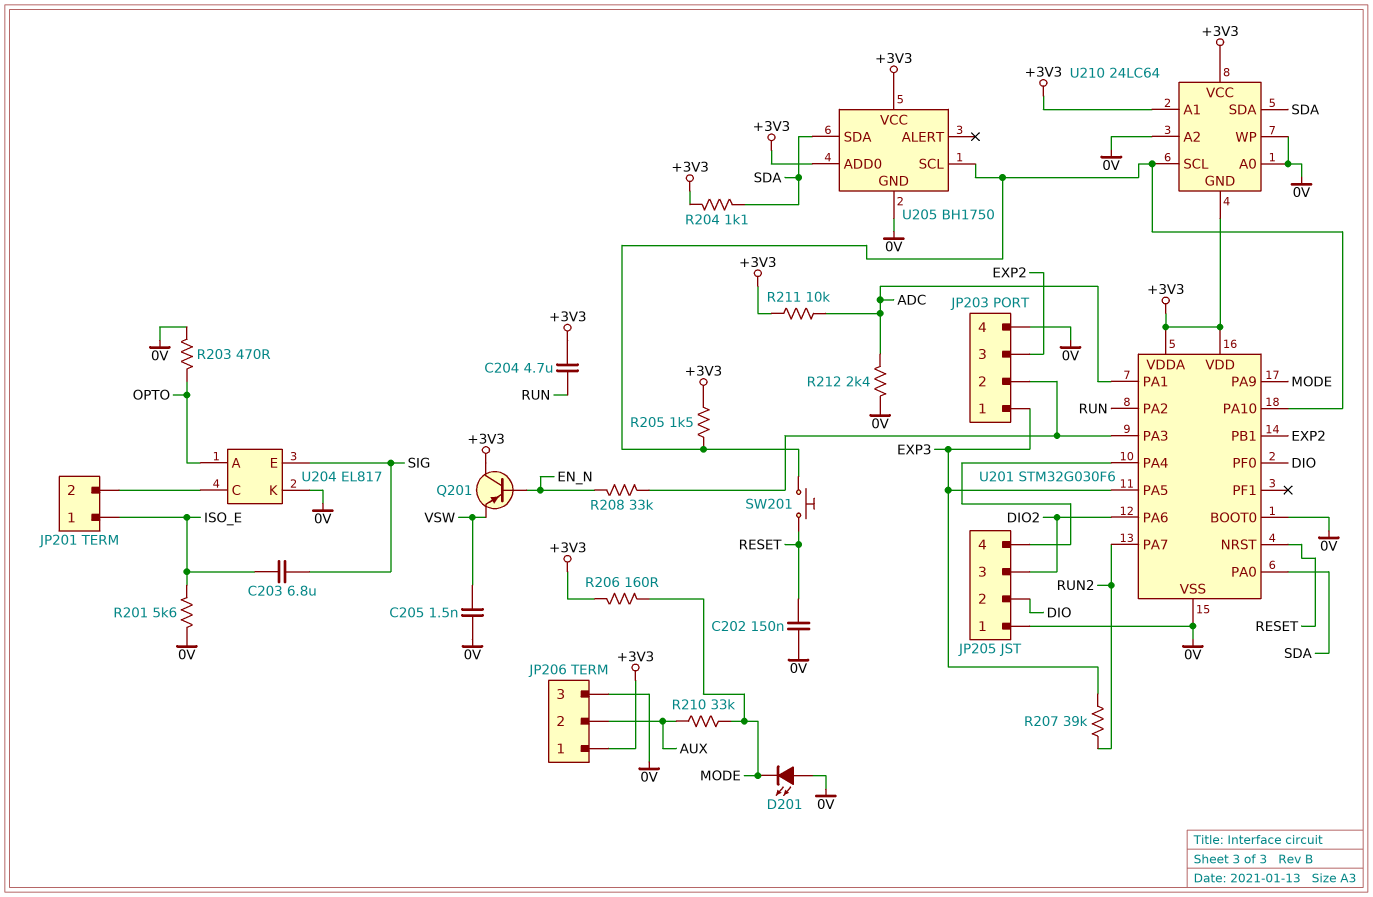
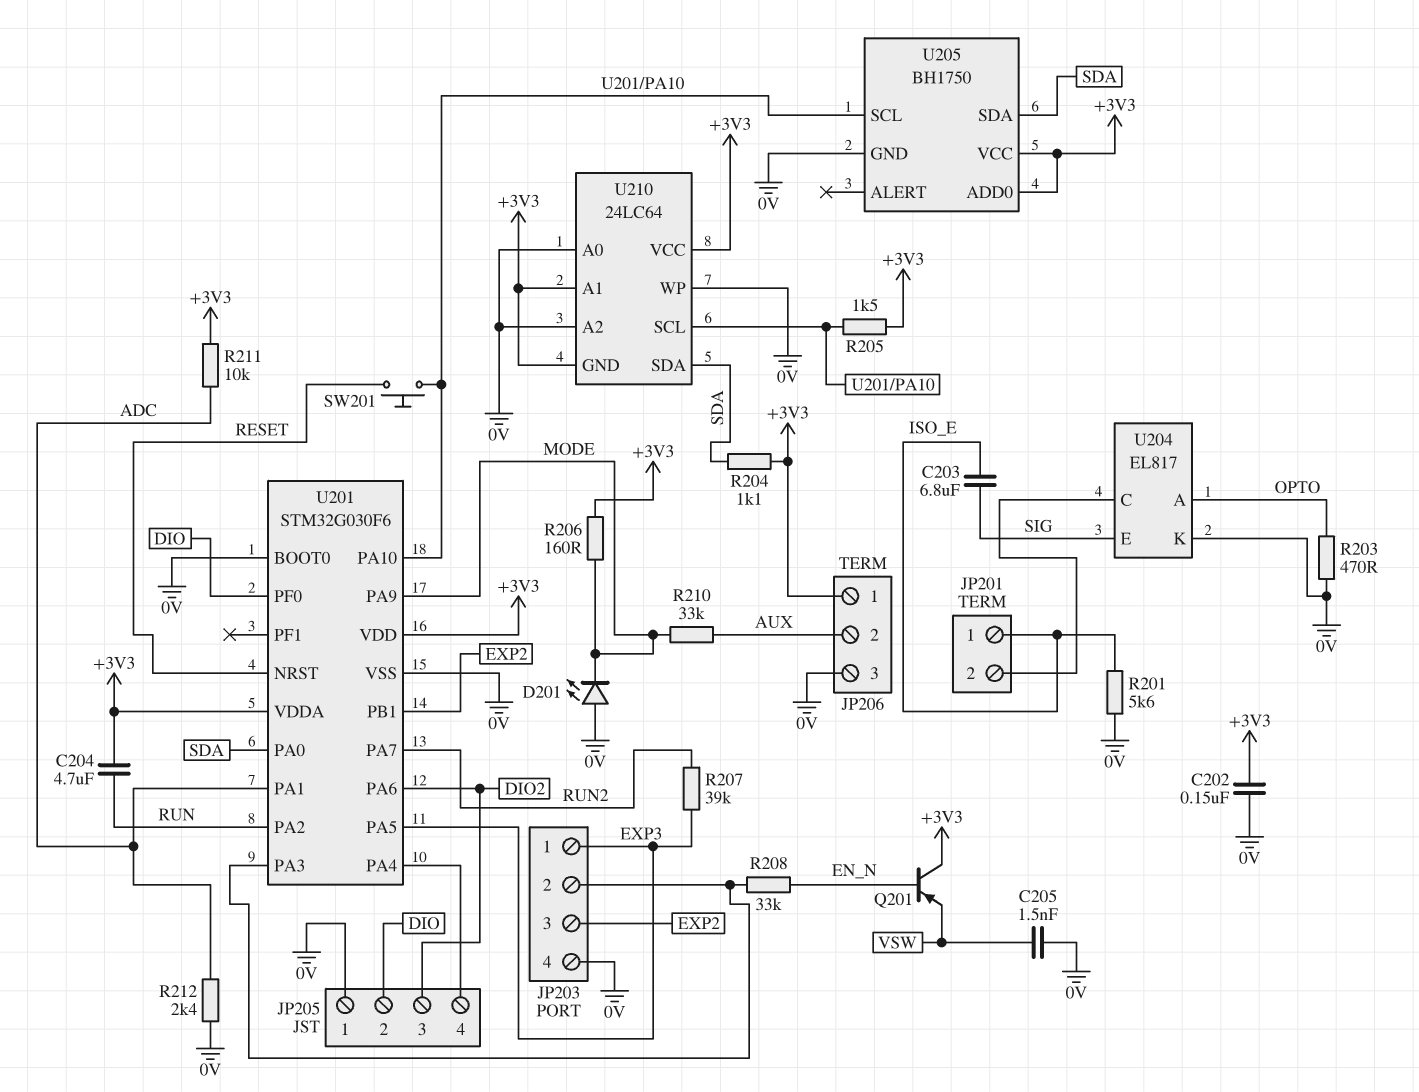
C202: 150nF (0V, RESET) -> 150nF (+3V3, 0V)

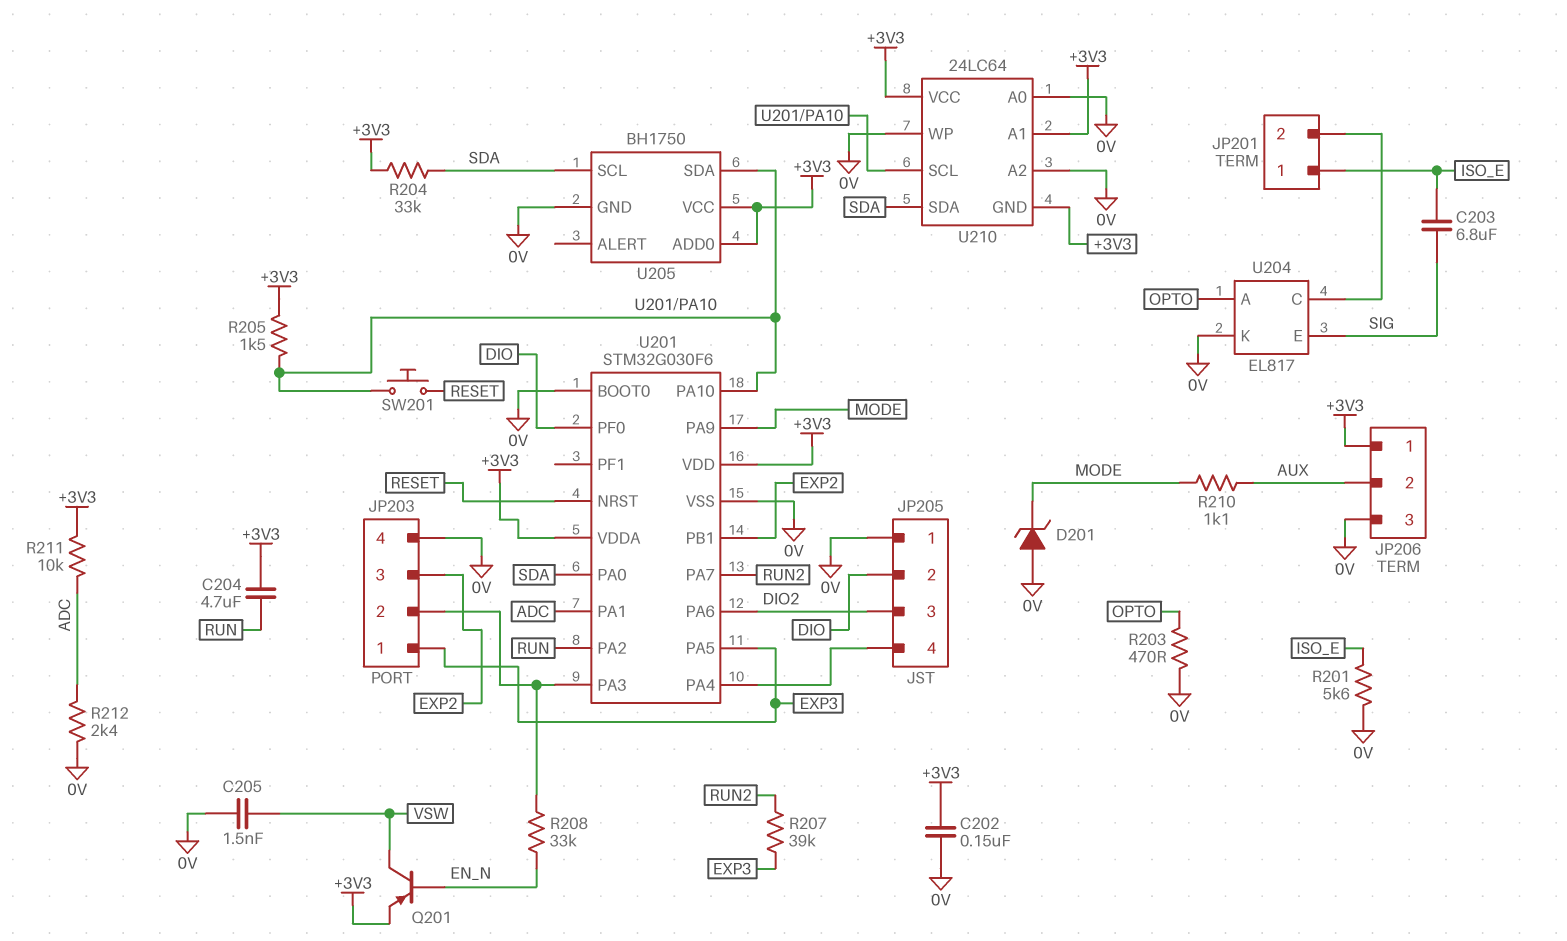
D201: LED (A 0V, K MODE) -> zener (A 0V, K MODE)
Q201: PNP (B EN_N, C +3V3, E VSW) -> PNP (B EN_N, C VSW, E +3V3)
R204: 1.1k (+3V3, SDA) -> 33k (+3V3, SDA)
R206: 160 (+3V3, MODE) -> none
R210: 33k (AUX, MODE) -> 1.1k (AUX, MODE)
U205 pin SCL: U201/PA10 -> SDA
U205 pin SDA: SDA -> U201/PA10

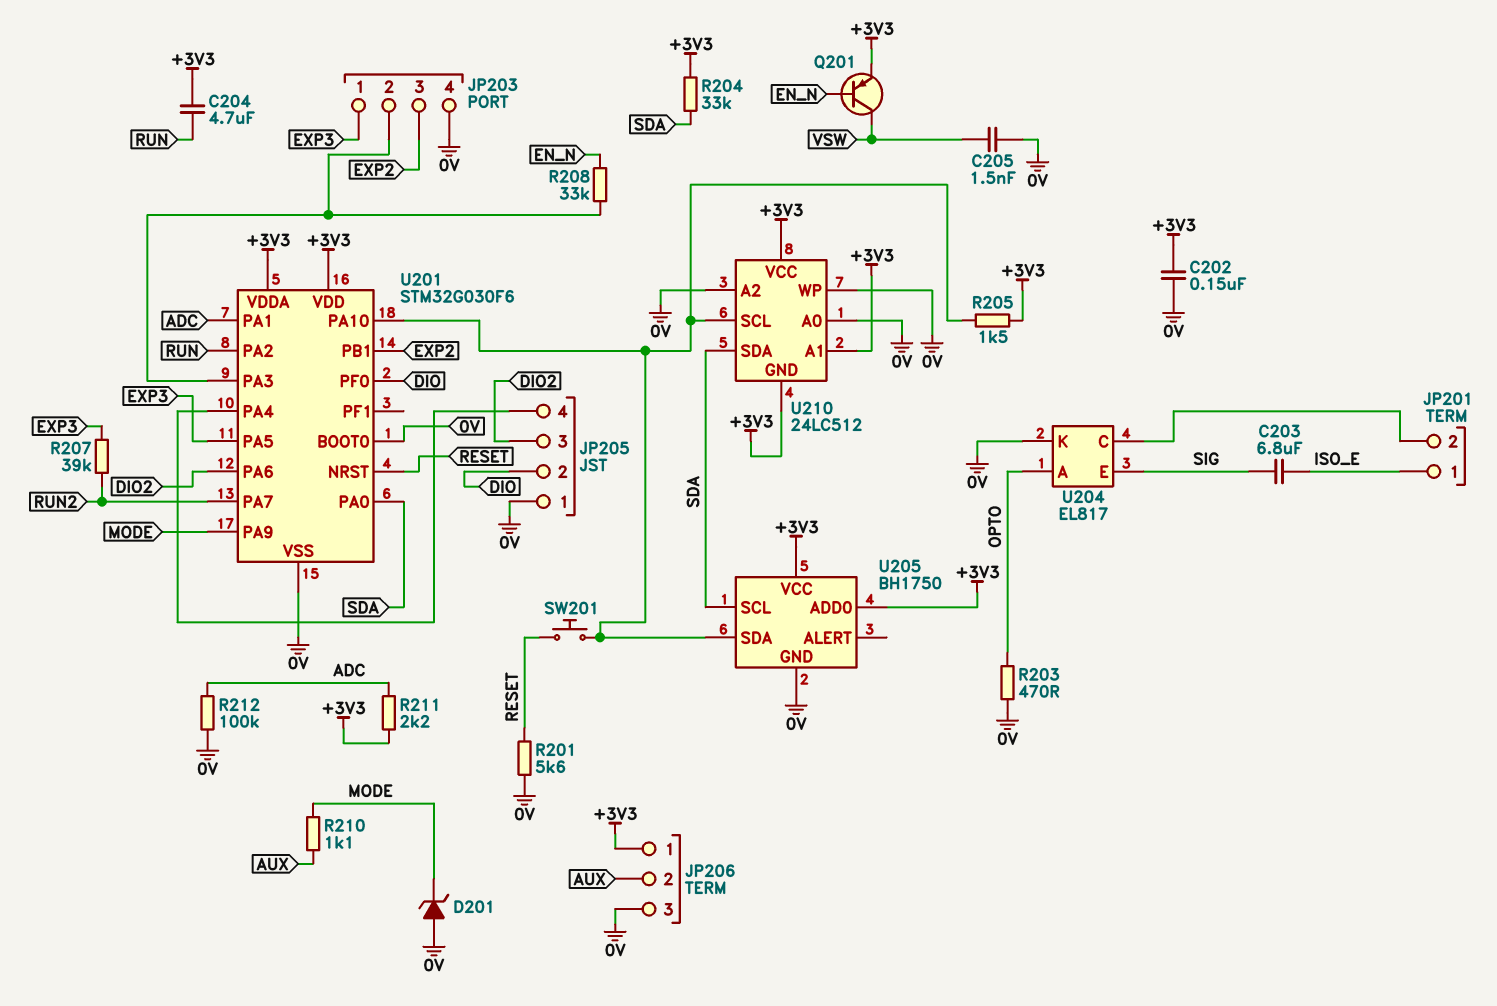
R201: 5.6k (0V, ISO_E) -> 5.6k (0V, RESET)
R211: 10k (+3V3, ADC) -> 2.2k (+3V3, ADC)
R212: 2.4k (0V, ADC) -> 100k (0V, ADC)
U210: 24LC64 -> 24LC512

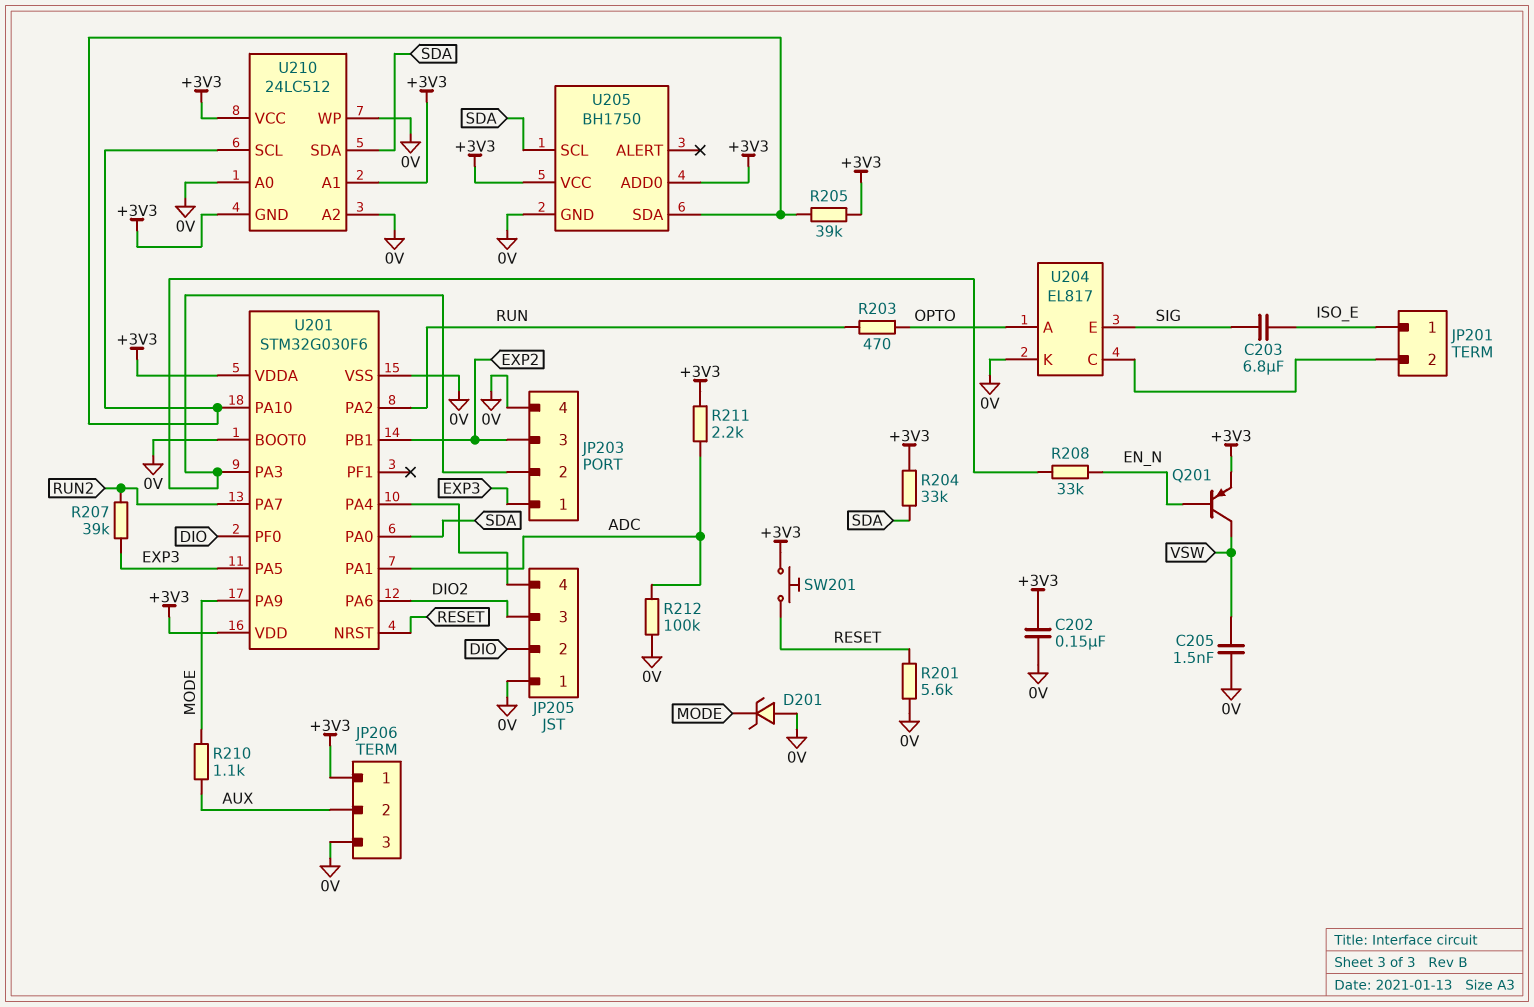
C204: 4.7uF (+3V3, RUN) -> none
R203: 470 (0V, OPTO) -> 470 (OPTO, RUN)
R205: 1.5k (+3V3, U201/PA10) -> 39k (+3V3, U201/PA10)
SW201: button (RESET, U201/PA10) -> button (+3V3, RESET)

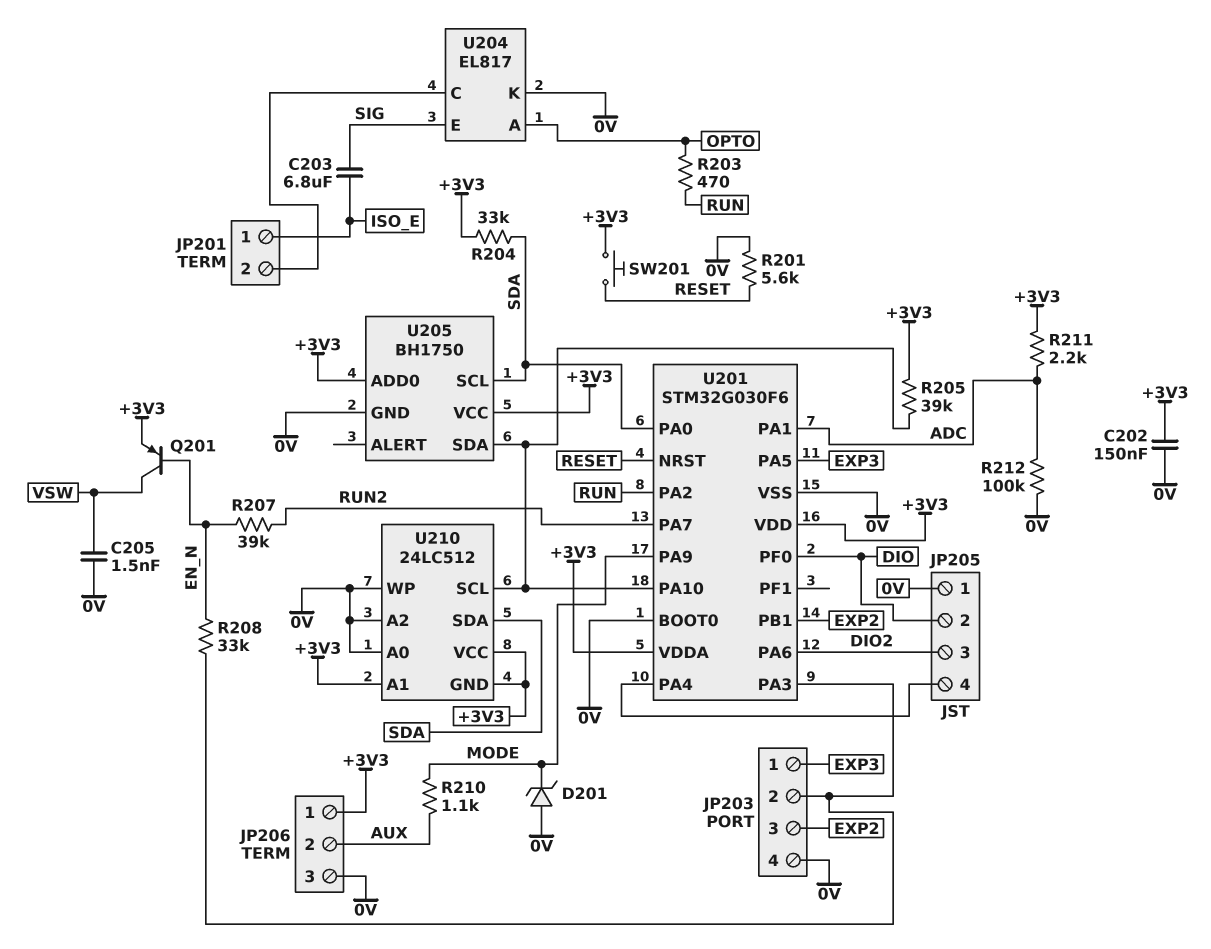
R207: 39k (EXP3, RUN2) -> 39k (EN_N, RUN2)

